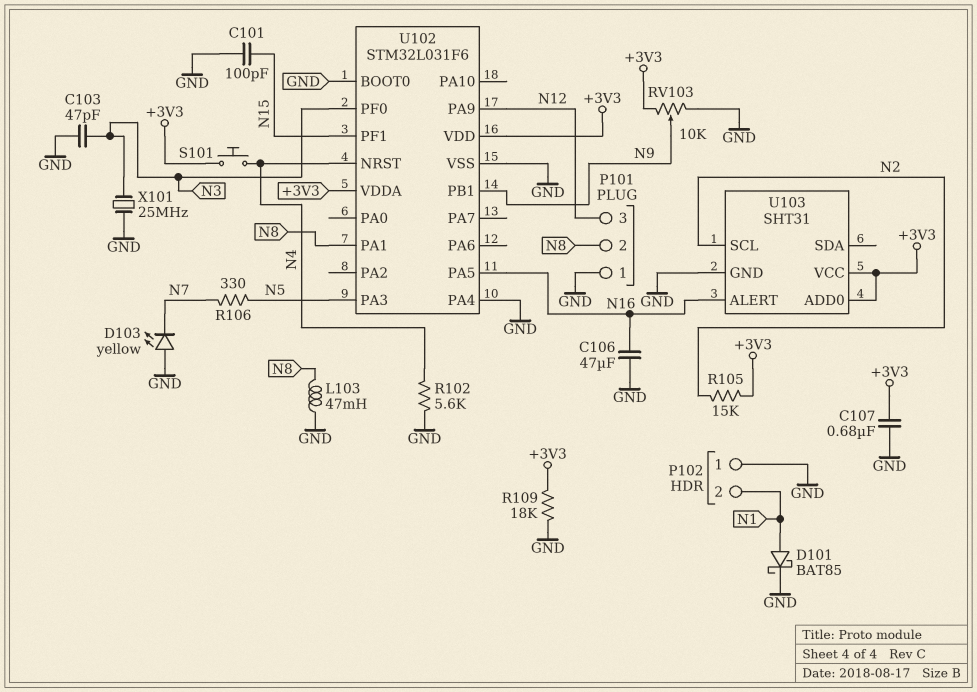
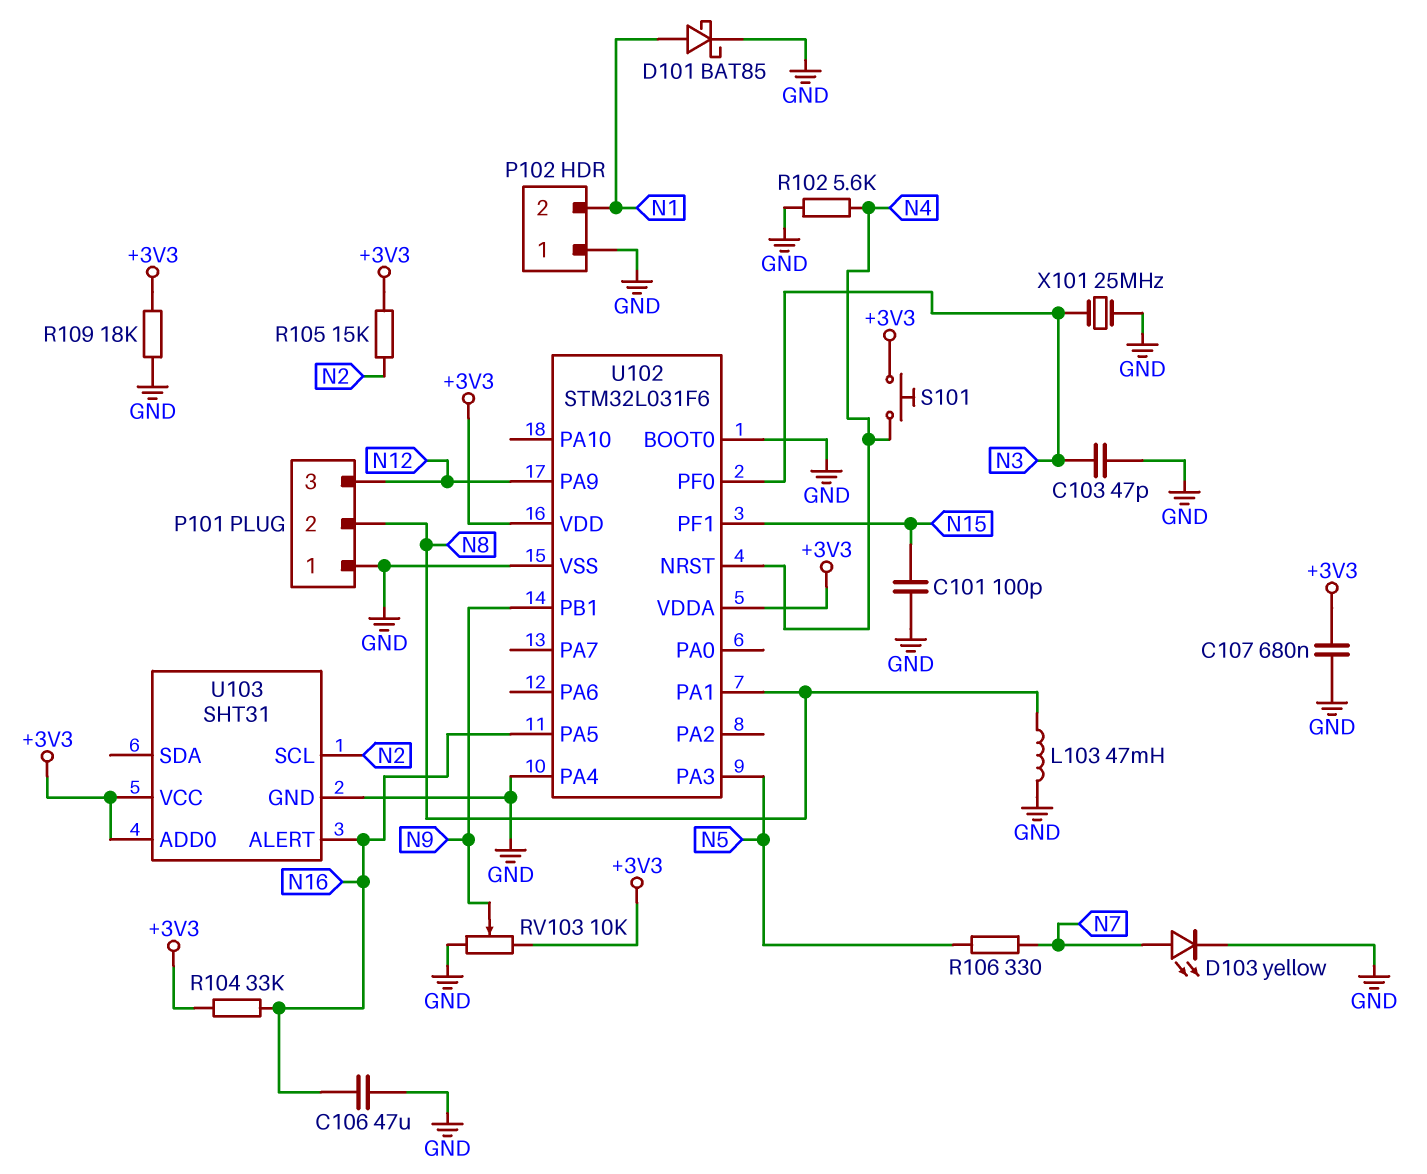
D103: LED yellow (A GND, K N7) -> LED yellow (A N7, K GND)
R104: none -> 33k (+3V3, N16)

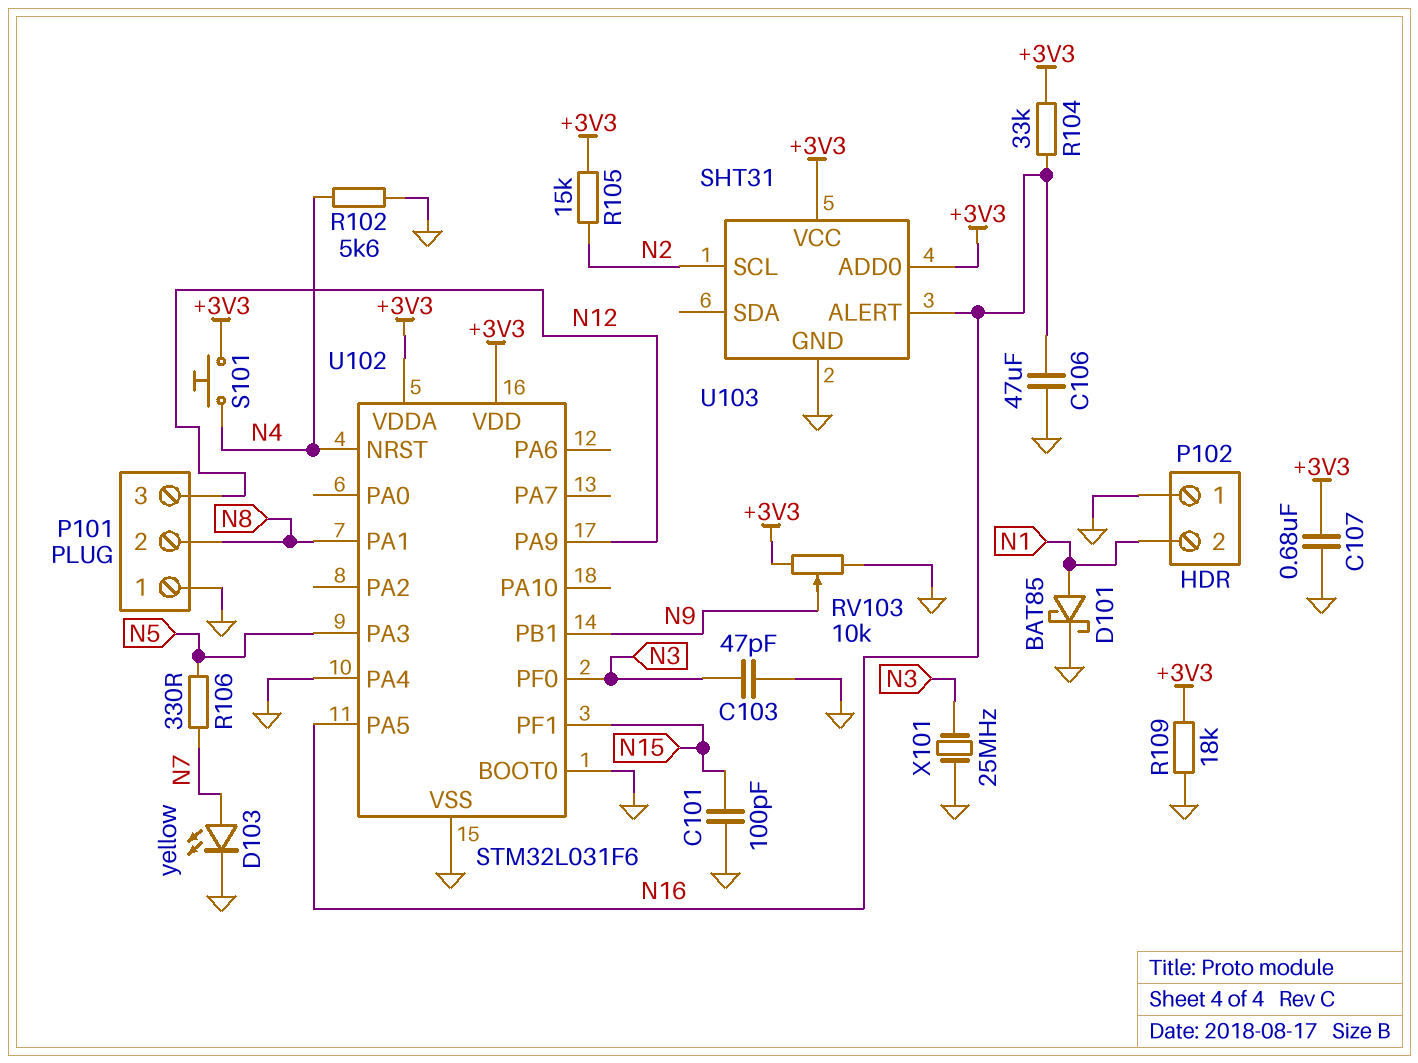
L103: 47mH (GND, N8) -> none

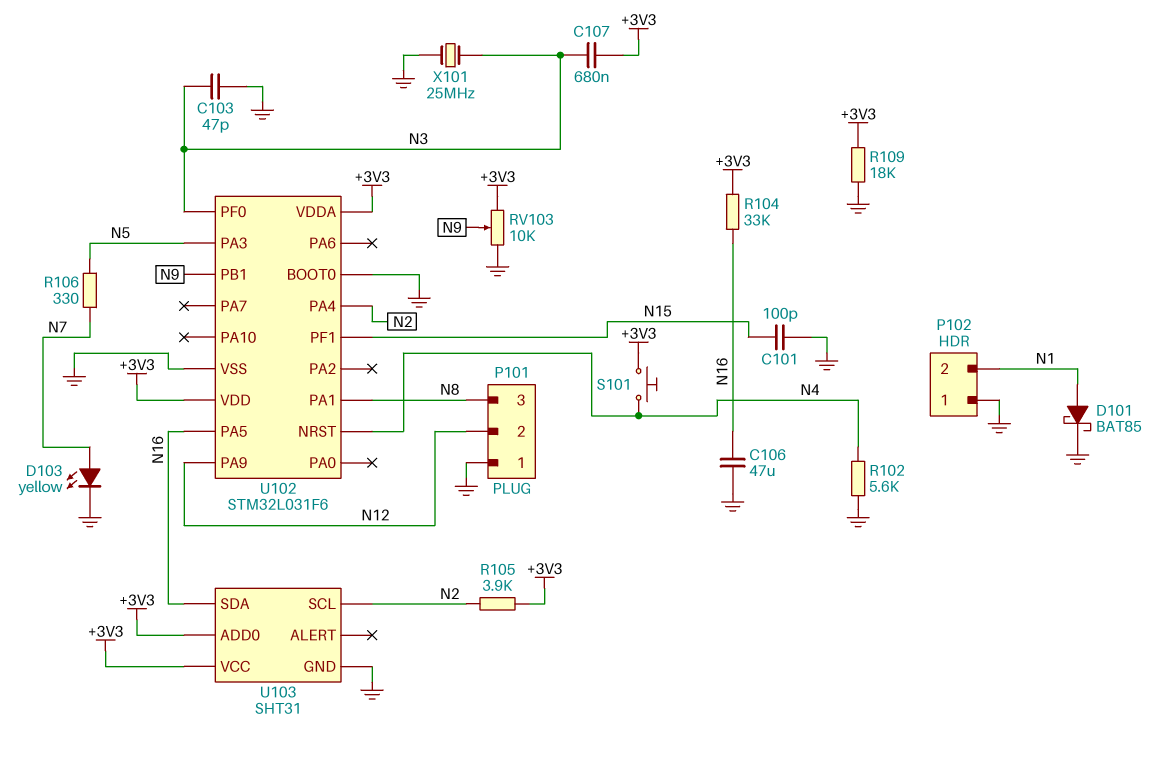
C107: 680nF (+3V3, GND) -> 680nF (+3V3, N3)
P101 pin 2: N8 -> N12
P101 pin 3: N12 -> N8
R105: 15k (+3V3, N2) -> 3.9k (+3V3, N2)
U102 pin PA4: GND -> N2
U103 pin ALERT: N16 -> none
U103 pin SDA: none -> N16

